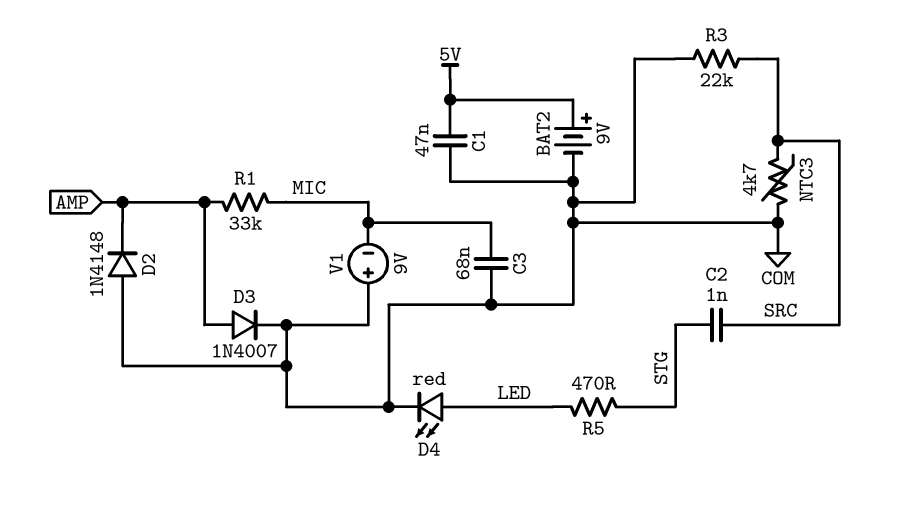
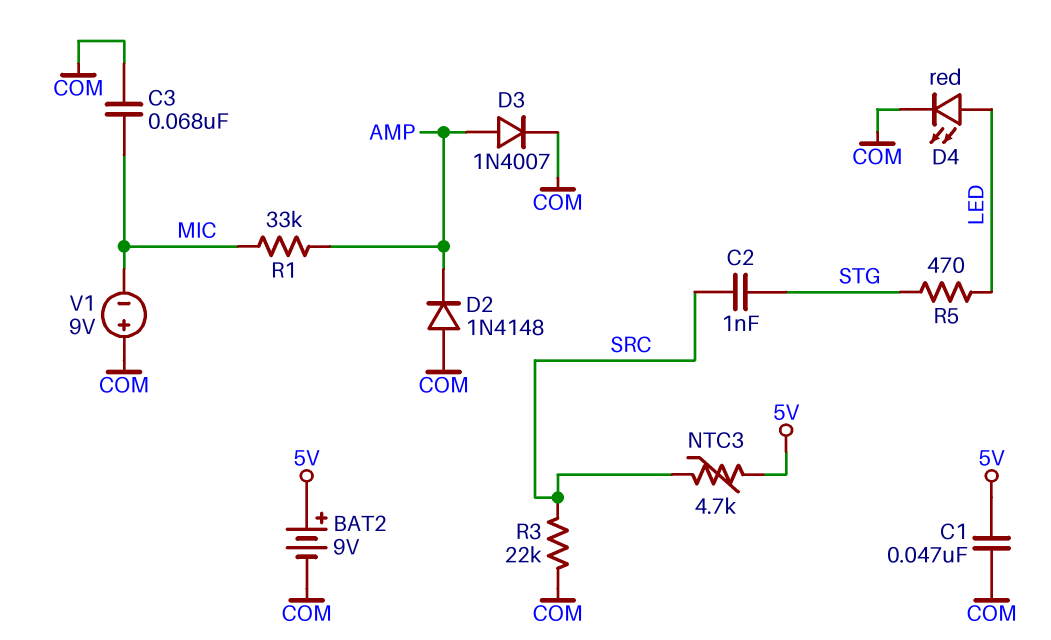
NTC3: 4.7k (COM, SRC) -> 4.7k (5V, SRC)

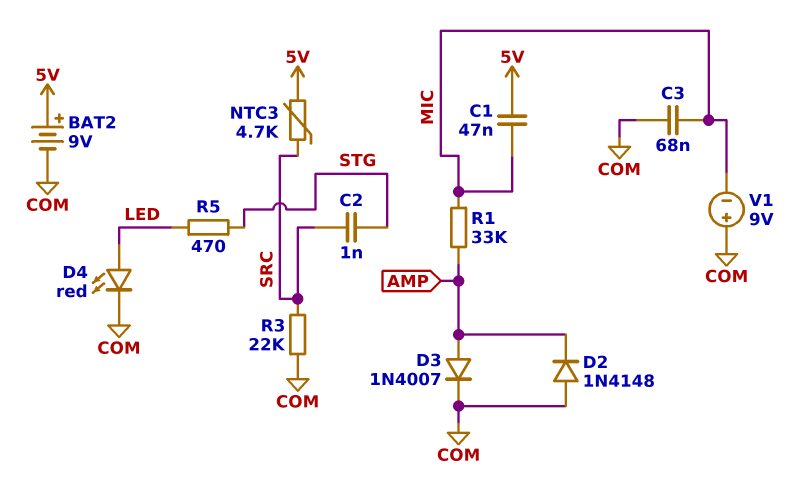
C1: 47nF (5V, COM) -> 47nF (5V, MIC)

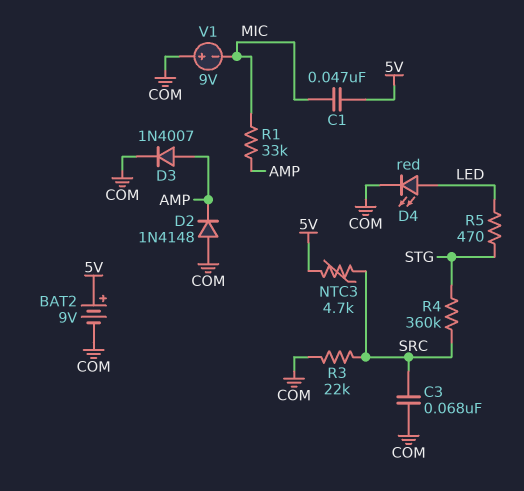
C2: 1nF (SRC, STG) -> none
C3: 68nF (COM, MIC) -> 68nF (COM, SRC)
R4: none -> 360k (SRC, STG)

